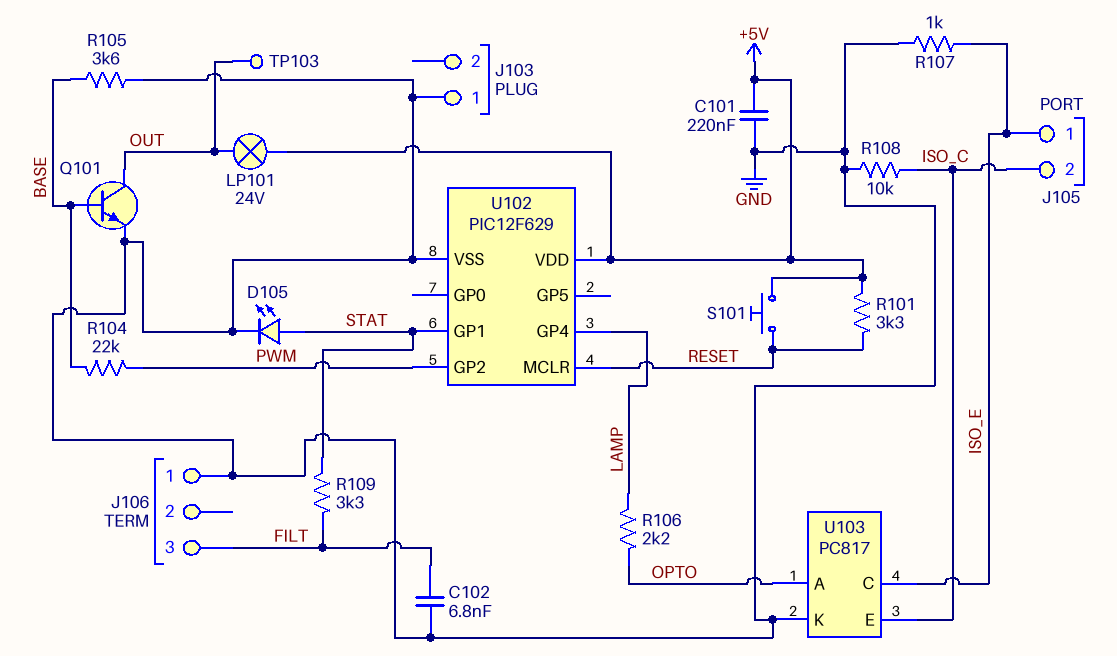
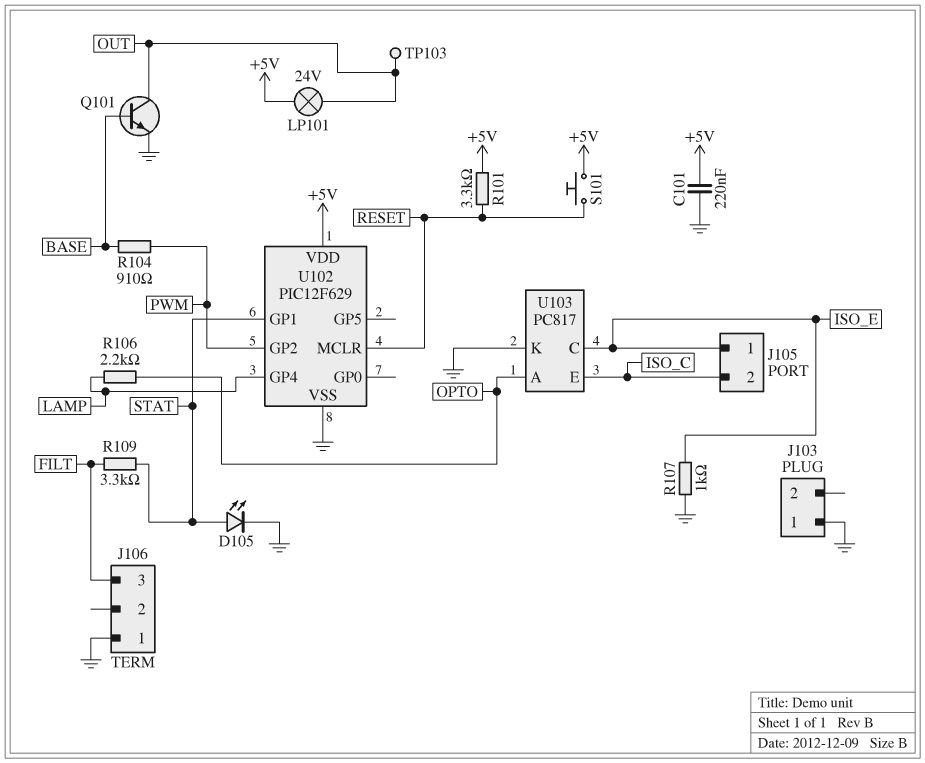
C102: 6.8nF (FILT, GND) -> none
R104: 22k (BASE, PWM) -> 910 (BASE, PWM)
R105: 3.6k (BASE, GND) -> none
R108: 10k (GND, ISO_C) -> none

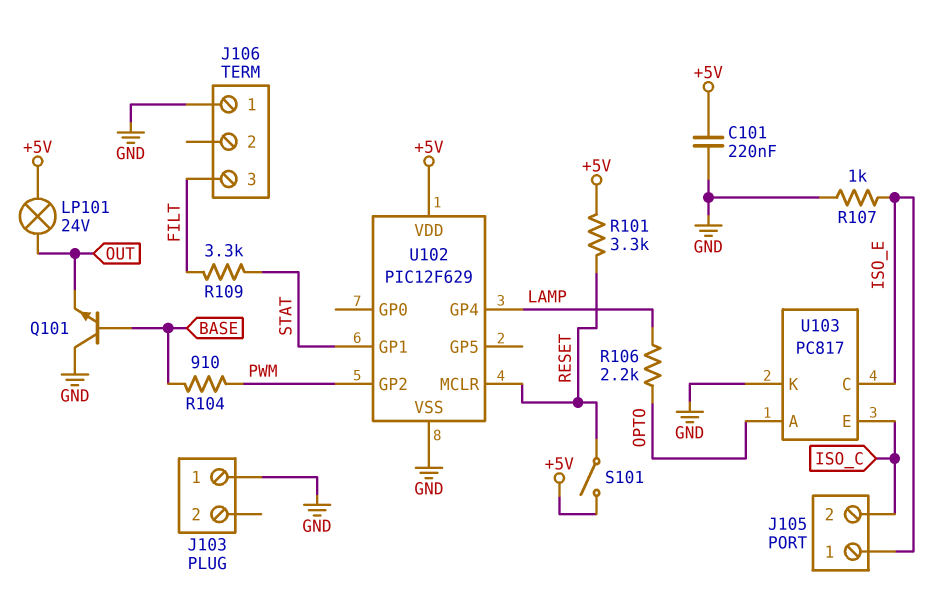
D105: LED (A STAT, K GND) -> none
Q101: NPN (B BASE, C OUT, E GND) -> NPN (B BASE, C GND, E OUT)
S101: button (+5V, RESET) -> switch (+5V, RESET)
TP103: test point (OUT) -> none

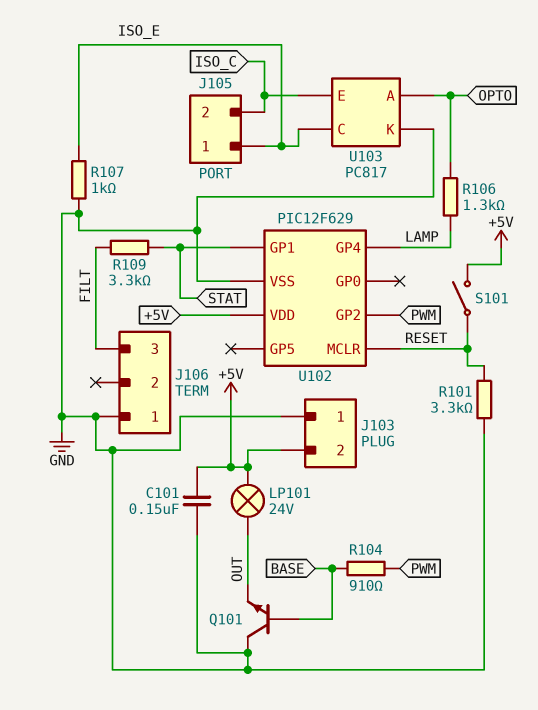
C101: 220nF (+5V, GND) -> 150nF (+5V, GND)
J103 pin 2: none -> +5V
R101: 3.3k (+5V, RESET) -> 3.3k (GND, RESET)
R106: 2.2k (LAMP, OPTO) -> 1.3k (LAMP, OPTO)

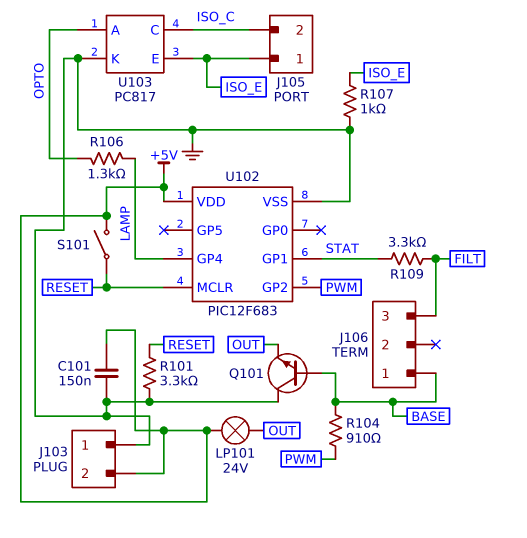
J106 pin 1: GND -> BASE
U102: PIC12F629 -> PIC12F683
U103 pin C: ISO_E -> ISO_C
U103 pin E: ISO_C -> ISO_E

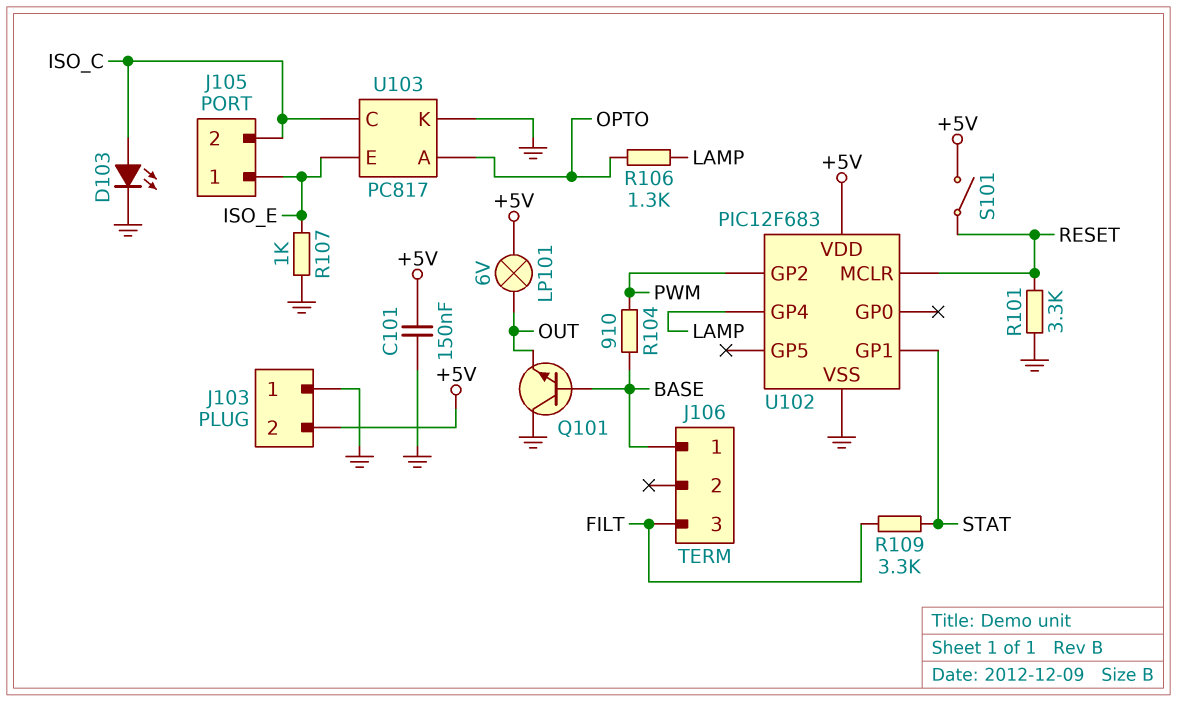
D103: none -> LED (A ISO_C, K GND)
LP101: lamp 24V (+5V, OUT) -> lamp 6V (+5V, OUT)

